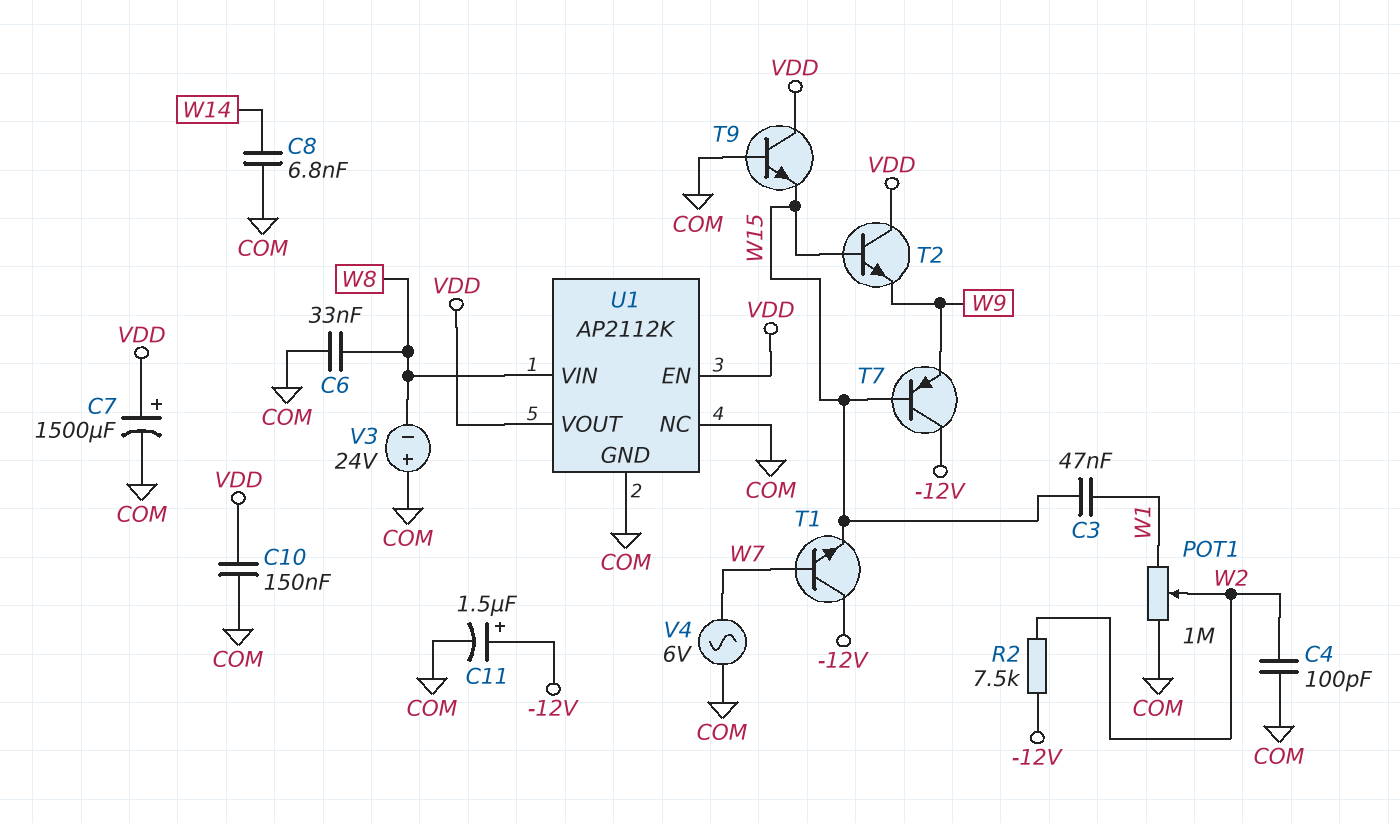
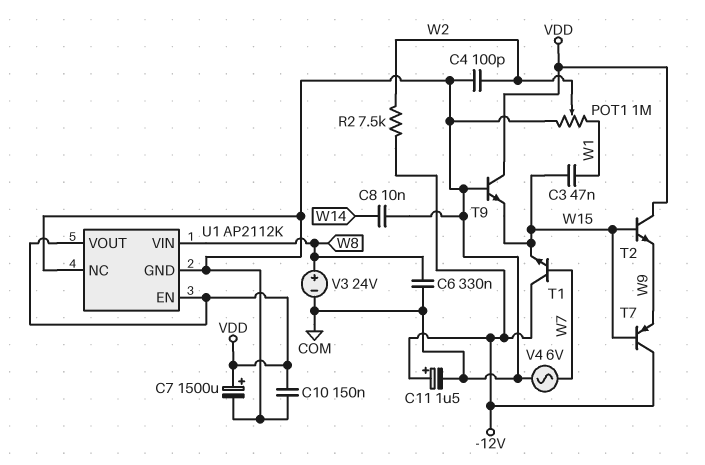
C6: 33nF (COM, W8) -> 330nF (COM, W8)
C8: 6.8nF (COM, W14) -> 10nF (COM, W14)
V3: 24V (plus COM, minus W8) -> 24V (plus W8, minus COM)

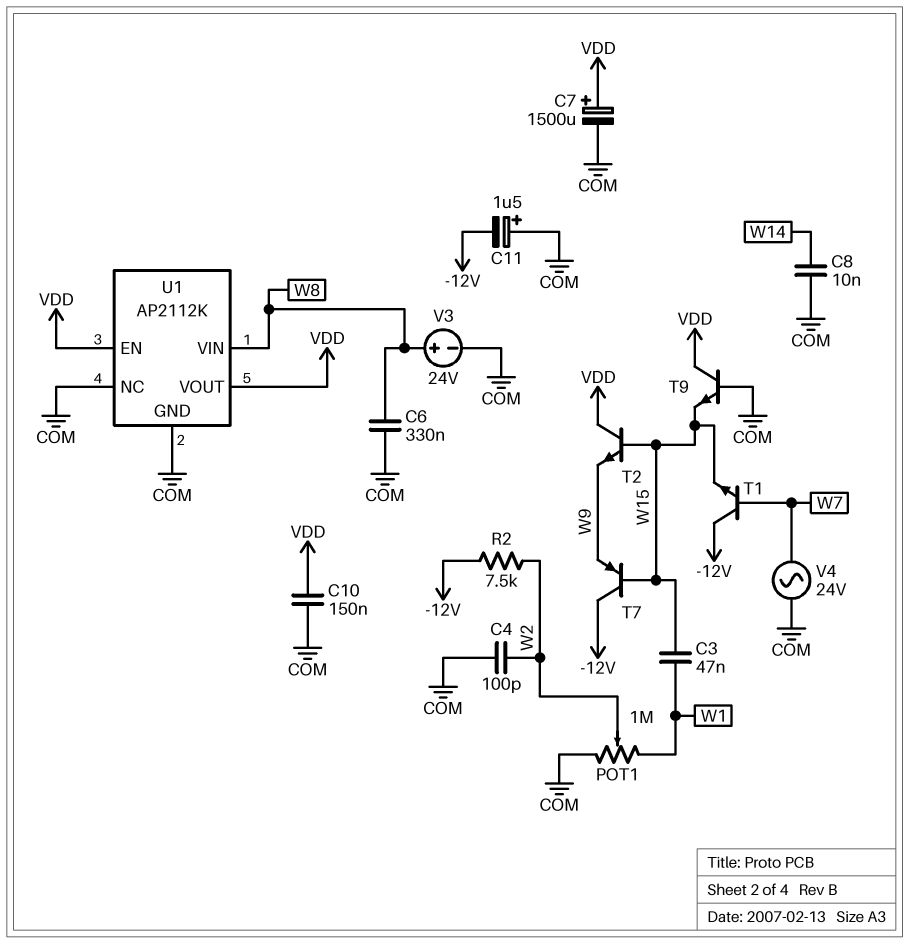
C11: 1.5uF (plus -12V, minus COM) -> 1.5uF (plus COM, minus -12V)
V4: AC 6V (COM, W7) -> AC 24V (COM, W7)

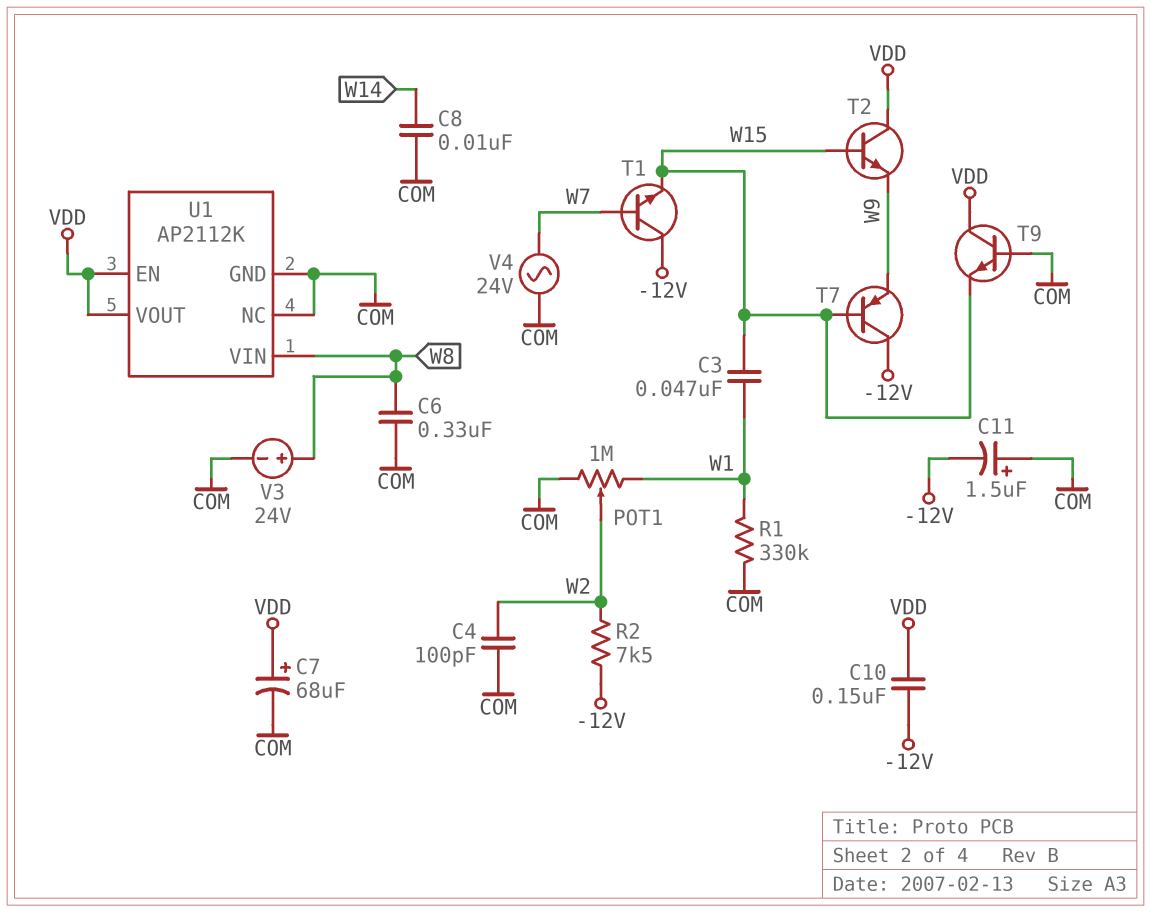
C7: 1500uF (plus VDD, minus COM) -> 68uF (plus VDD, minus COM)
C10: 150nF (COM, VDD) -> 150nF (-12V, VDD)
R1: none -> 330k (COM, W1)

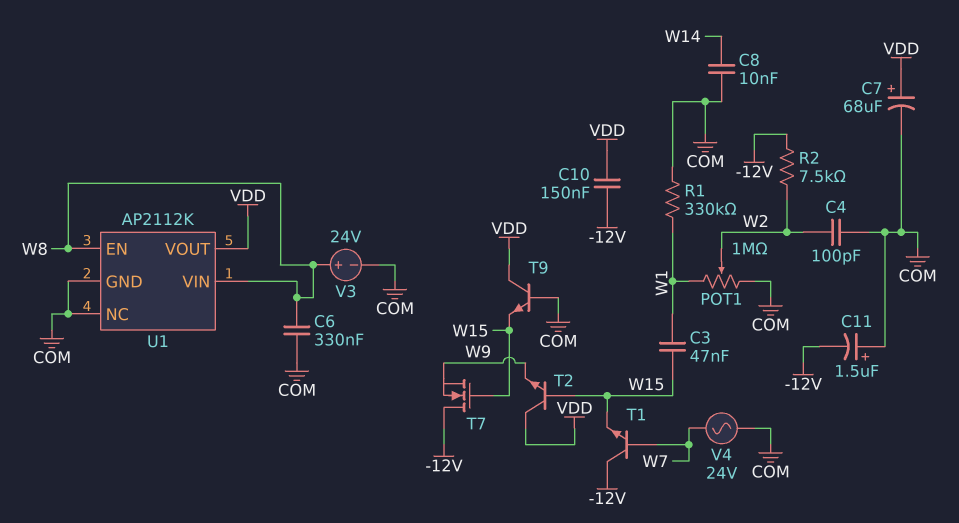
T7: PNP (B W15, C -12V, E W9) -> NMOS (G W15, D -12V, S W9)
U1 pin EN: VDD -> W8

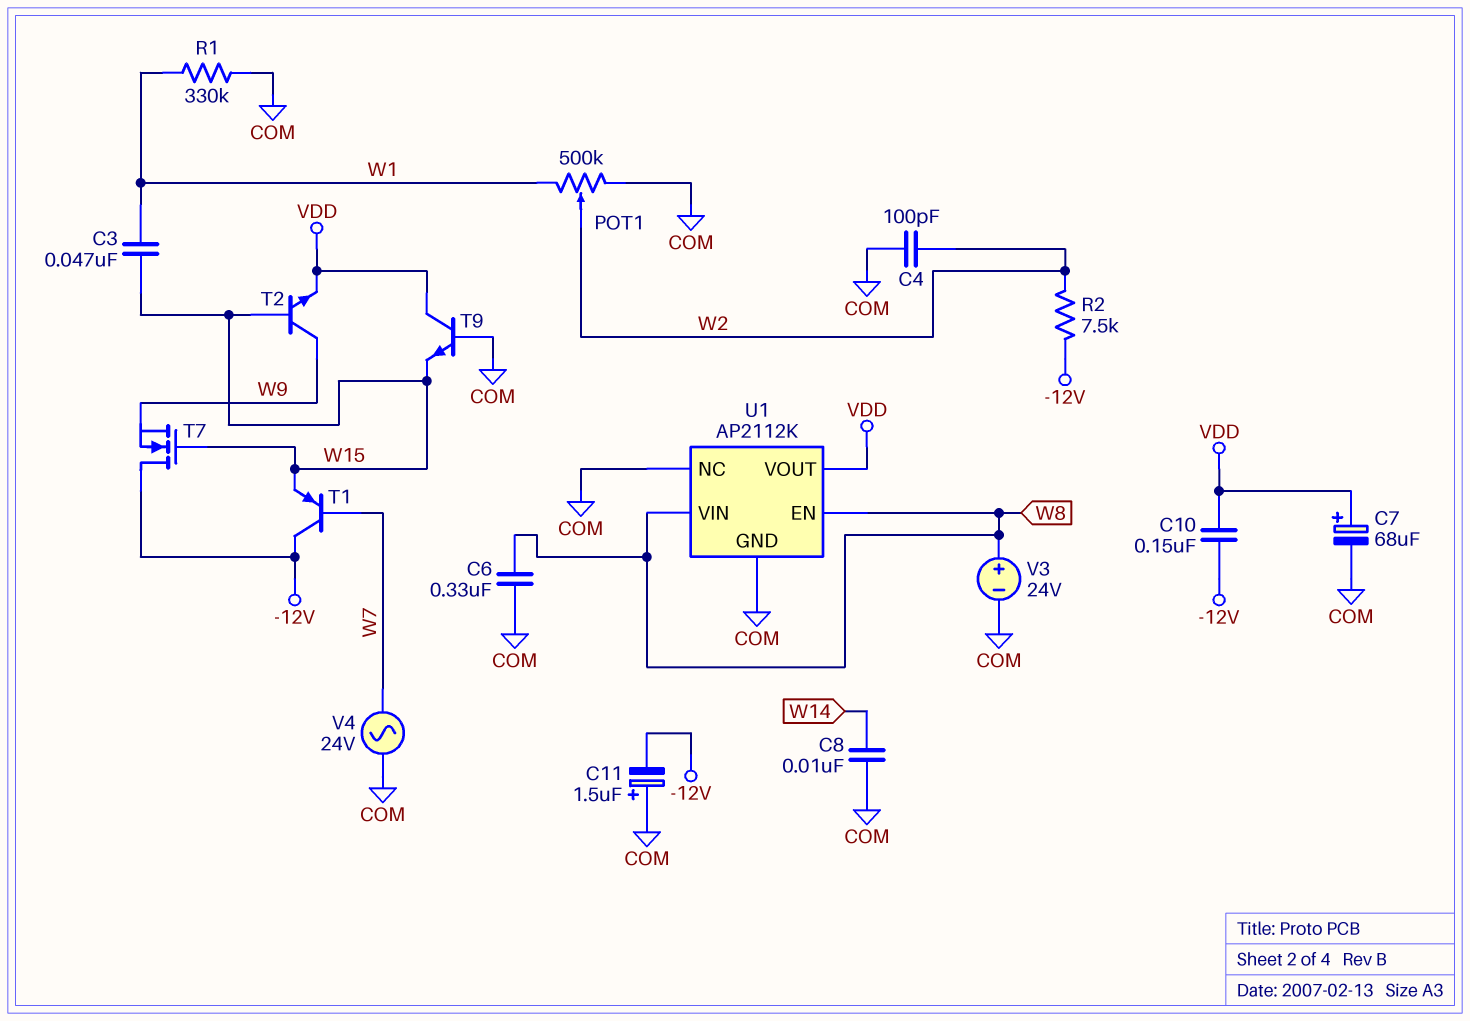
POT1: 1M (COM, W1, wiper W2) -> 500k (COM, W1, wiper W2)
T1: NPN (B W7, C -12V, E W15) -> PNP (B W7, C -12V, E W15)
T2: NPN (B W15, C VDD, E W9) -> NPN (B W15, C W9, E VDD)

